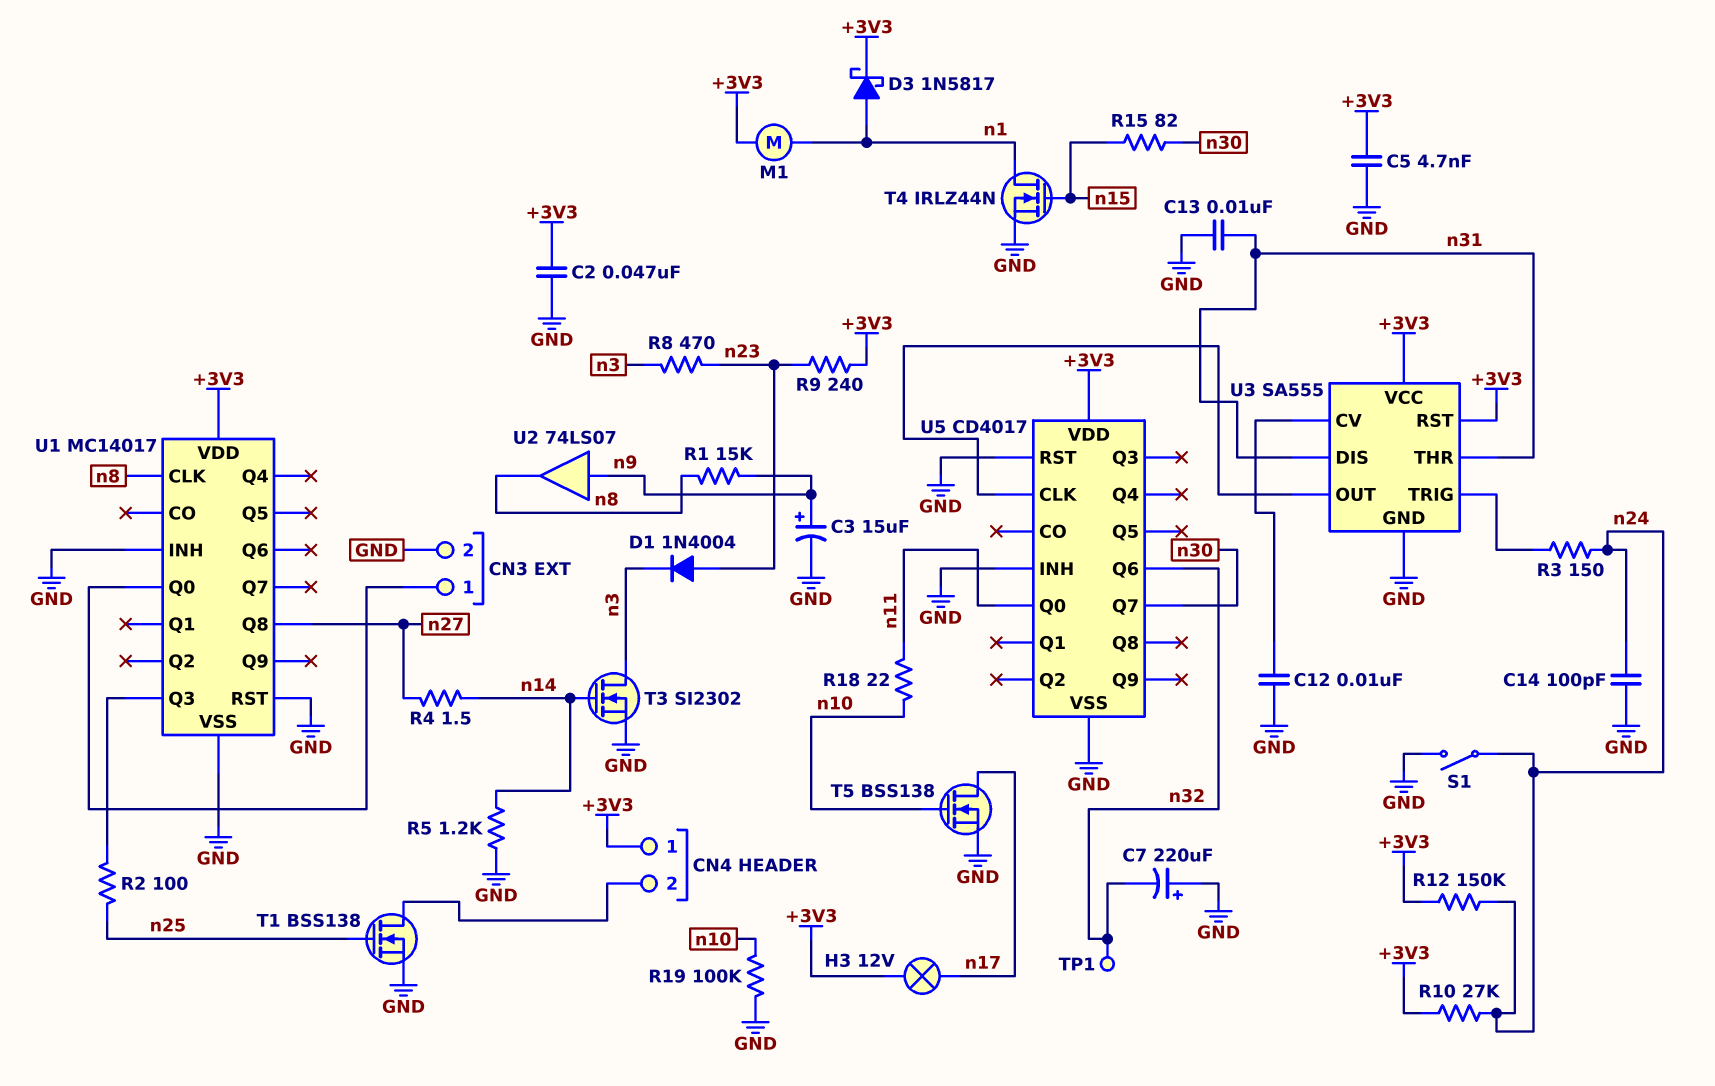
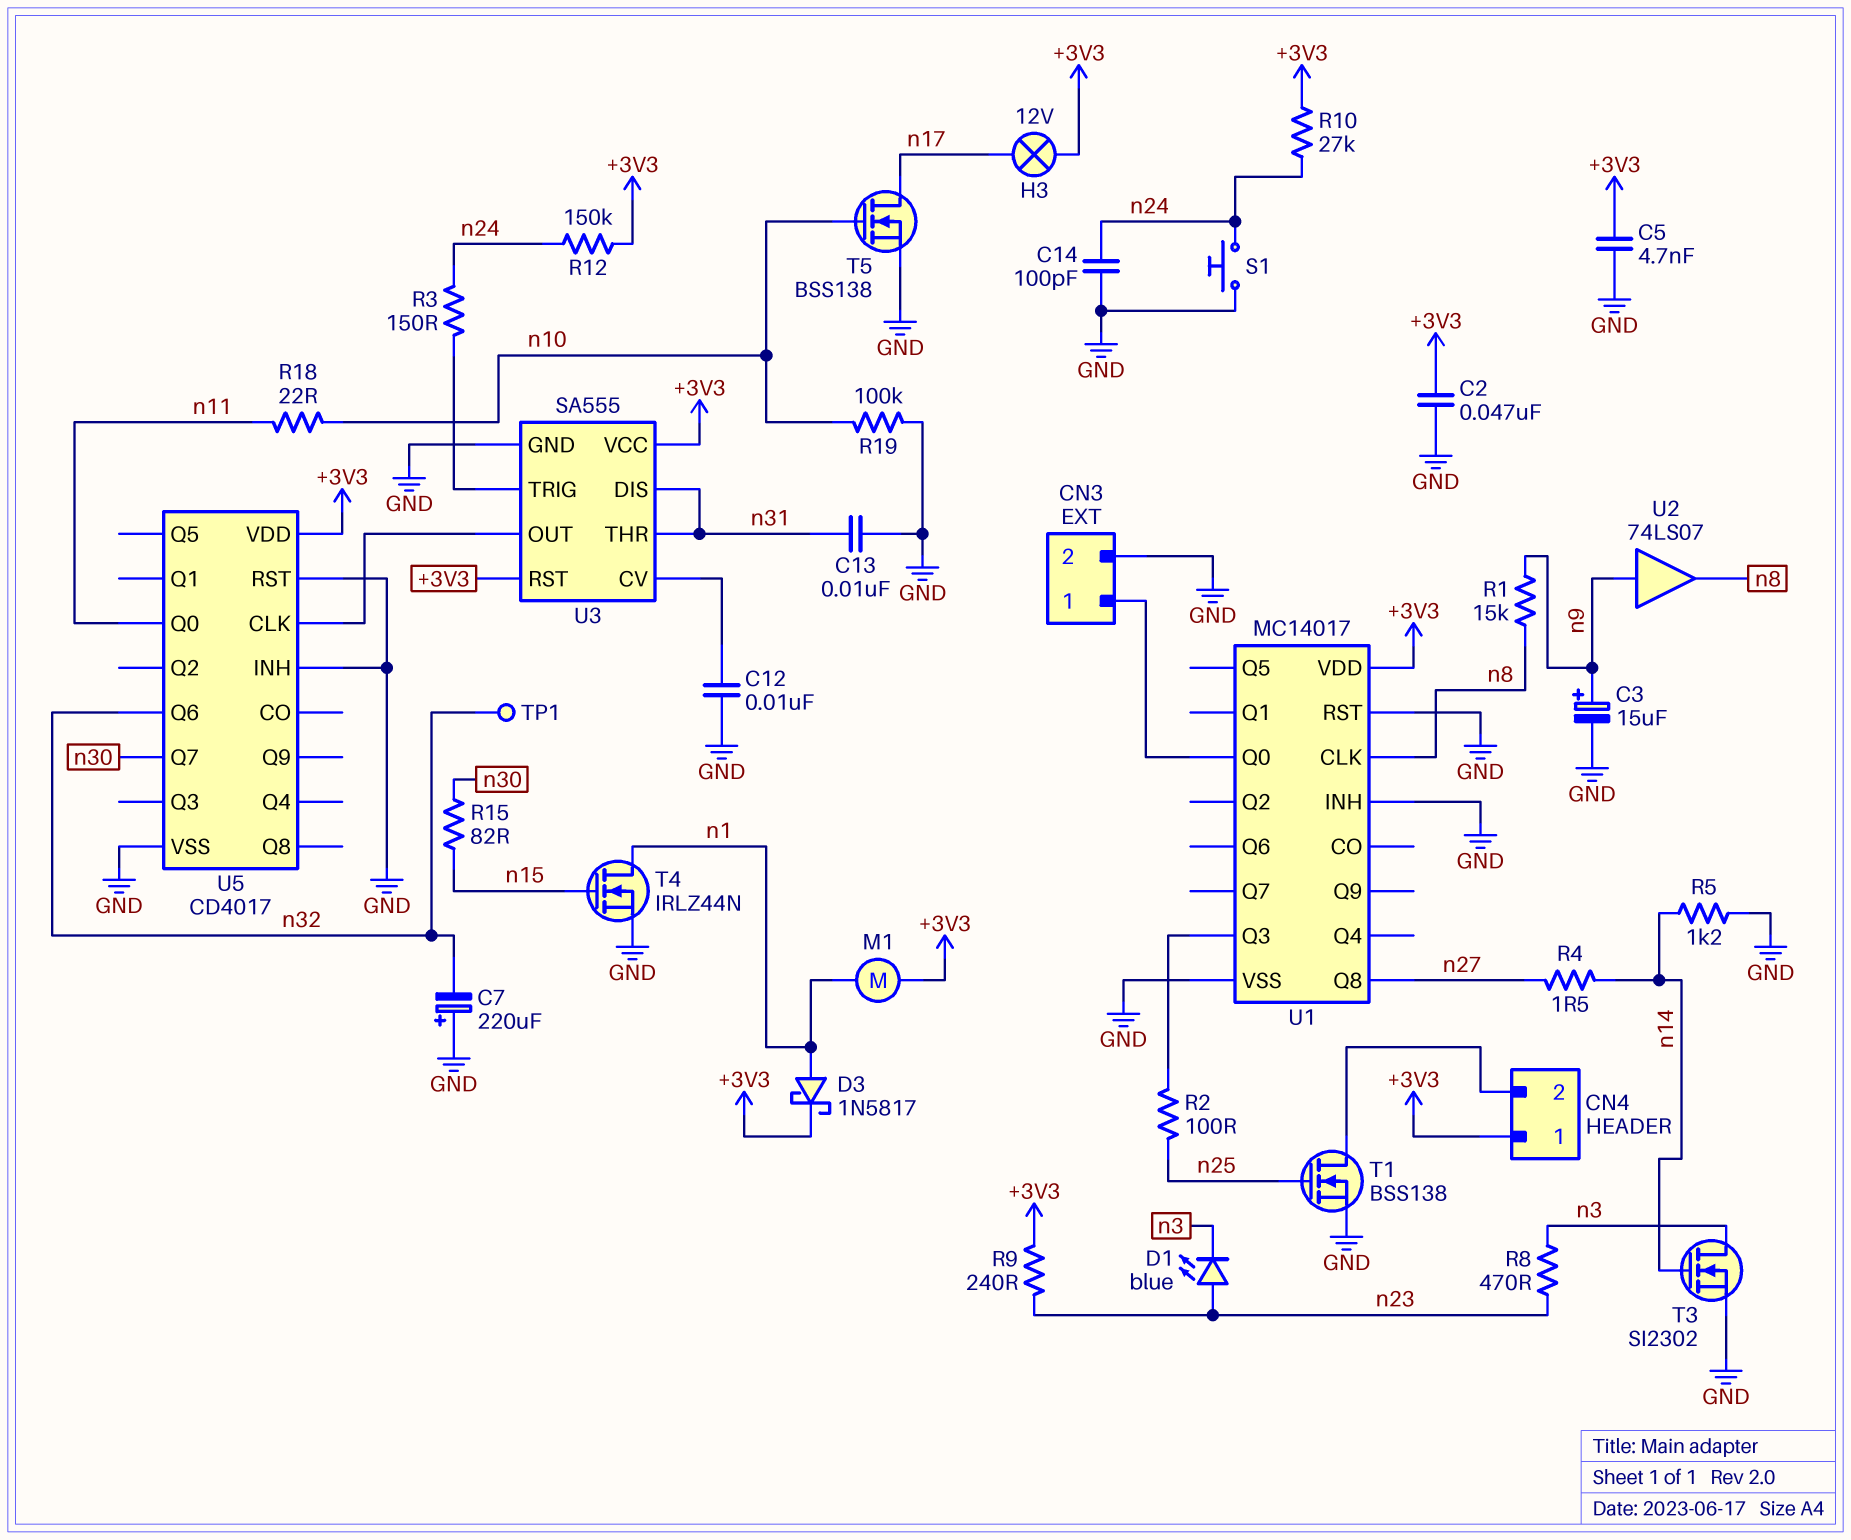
D1: diode 1N4004 (A n23, K n3) -> LED blue (A n23, K n3)
S1: switch (GND, n24) -> button (GND, n24)

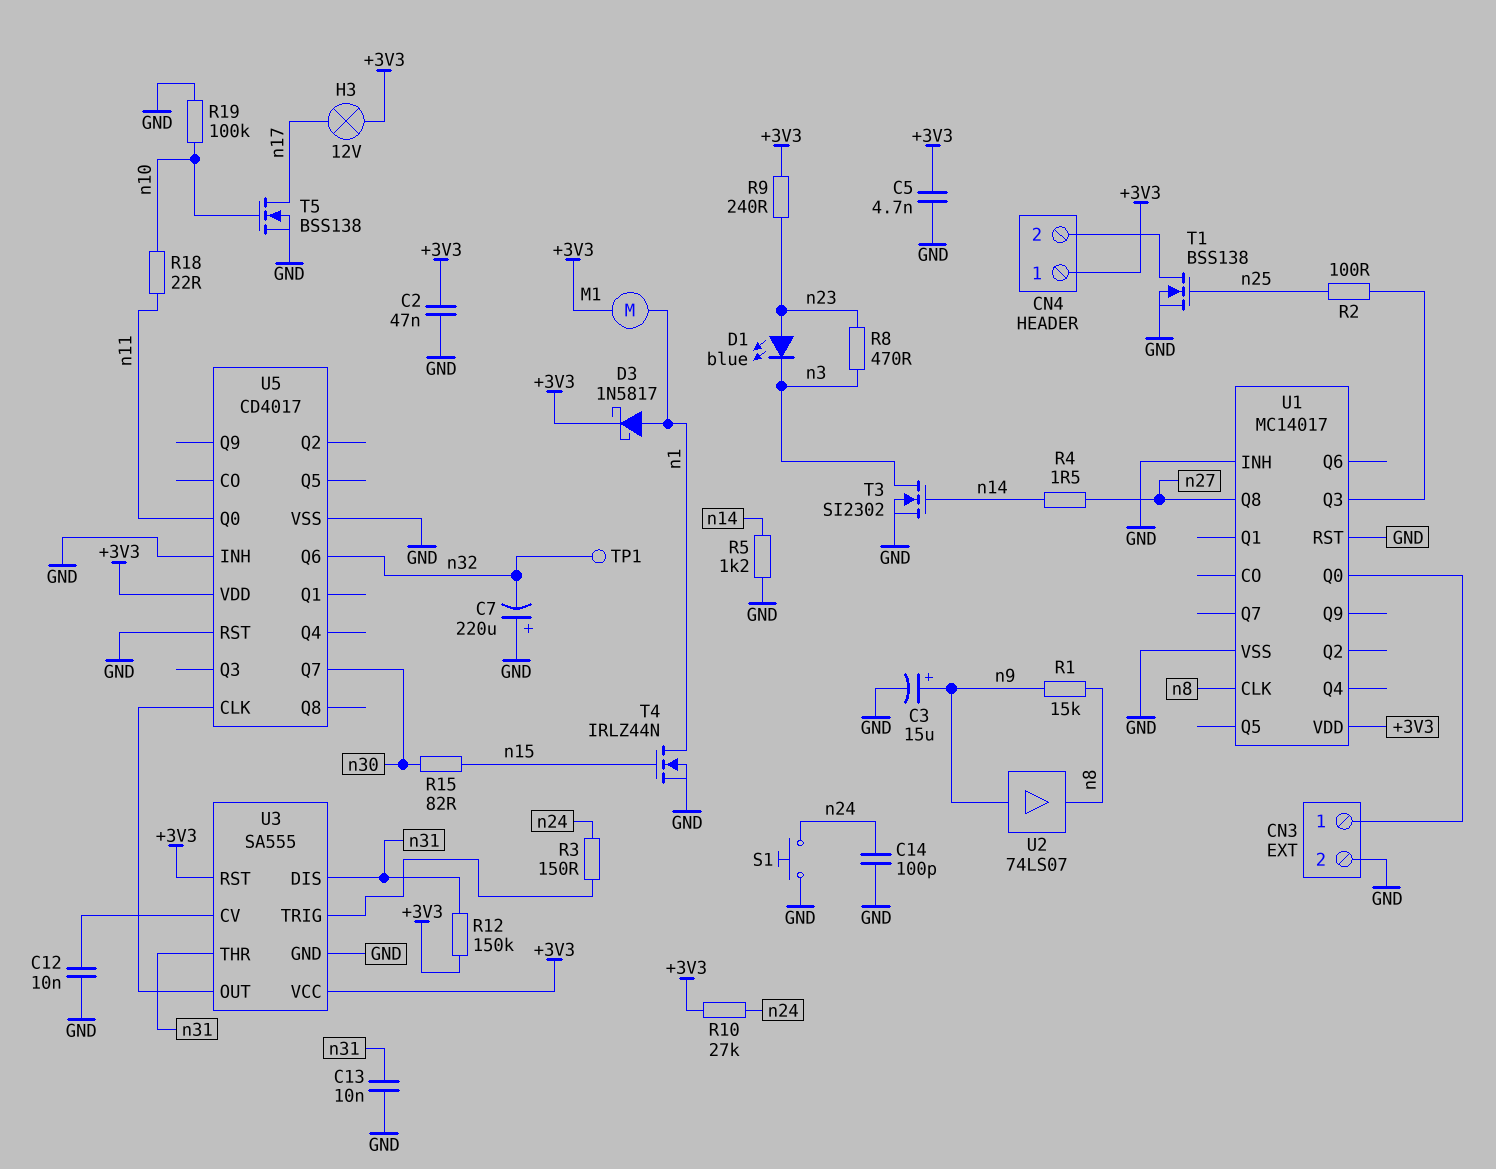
R12: 150k (+3V3, n24) -> 150k (+3V3, n31)

